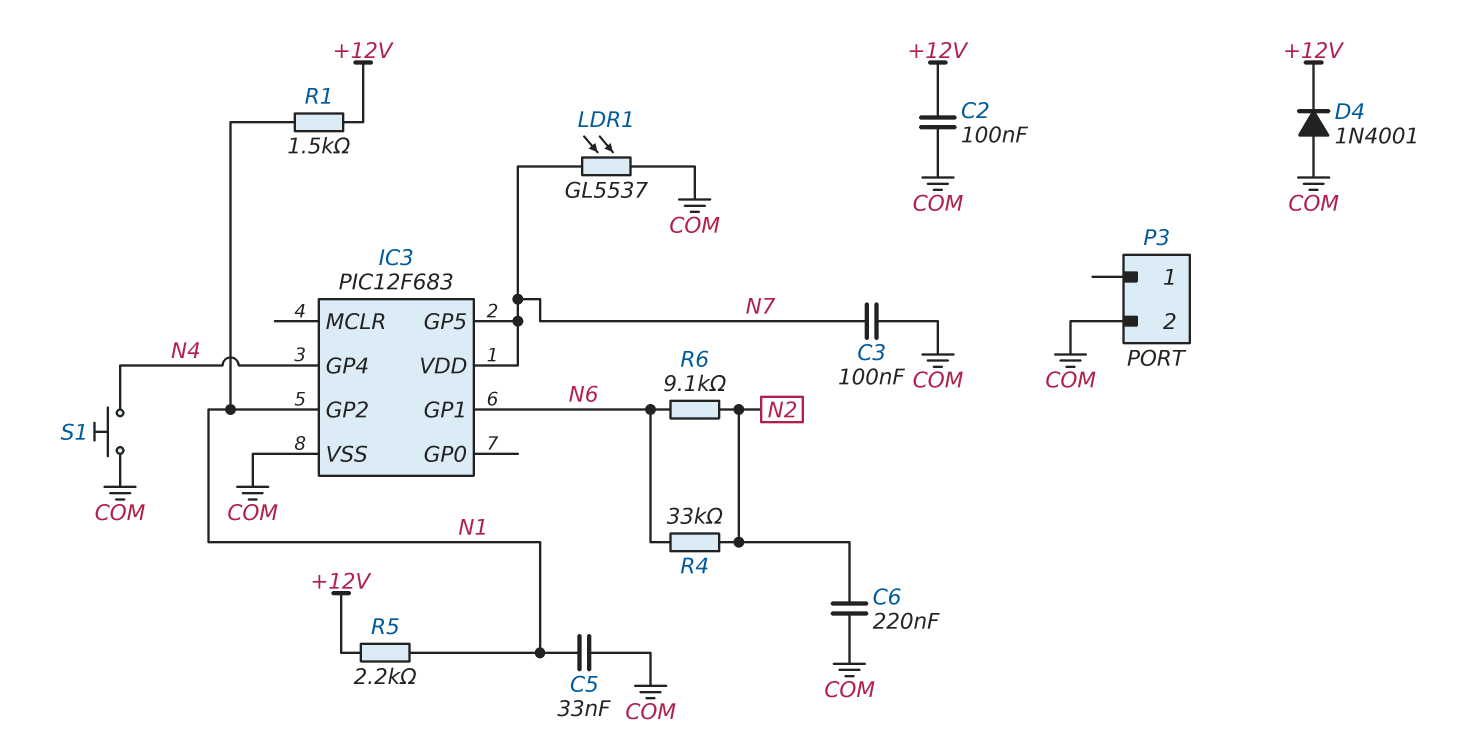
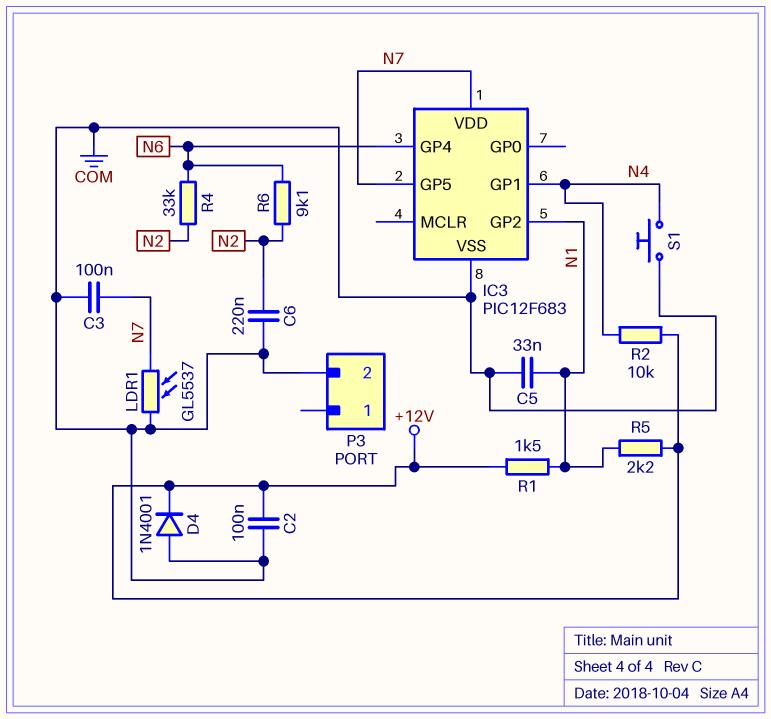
IC3 pin GP1: N6 -> N4
IC3 pin GP4: N4 -> N6
R2: none -> 10k (+12V, N4)

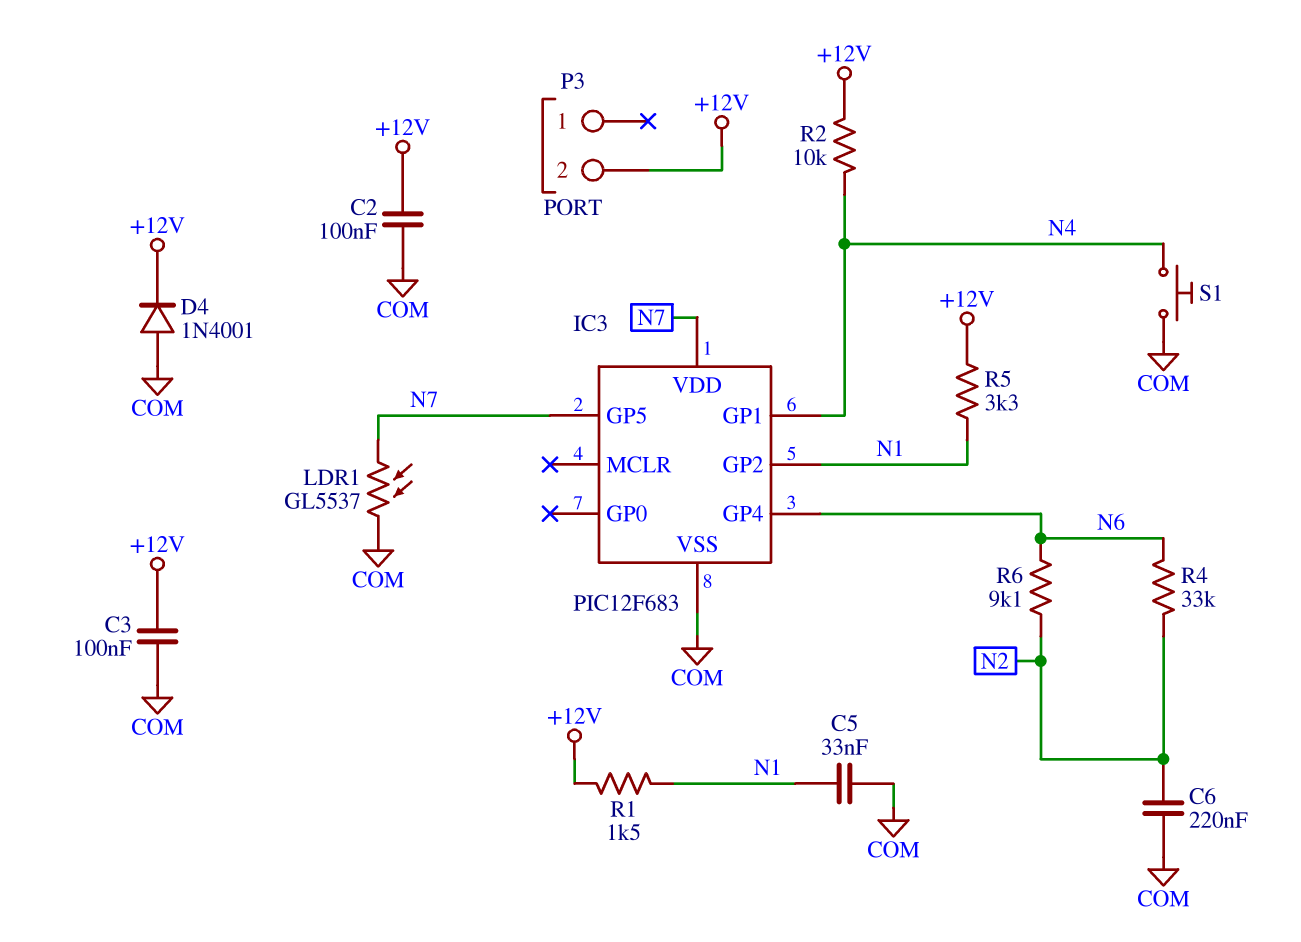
C3: 100nF (COM, N7) -> 100nF (+12V, COM)
P3 pin 2: COM -> +12V
R5: 2.2k (+12V, N1) -> 3.3k (+12V, N1)

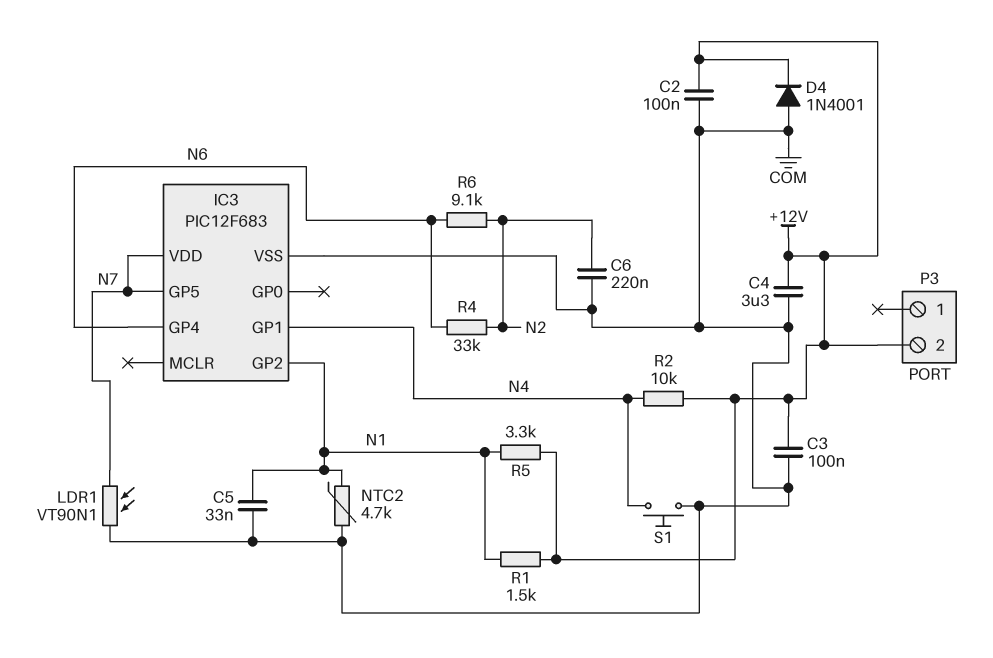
C4: none -> 3.3uF (+12V, COM)
LDR1: GL5537 (COM, N7) -> VT90N1 (COM, N7)
NTC2: none -> 4.7k (COM, N1)

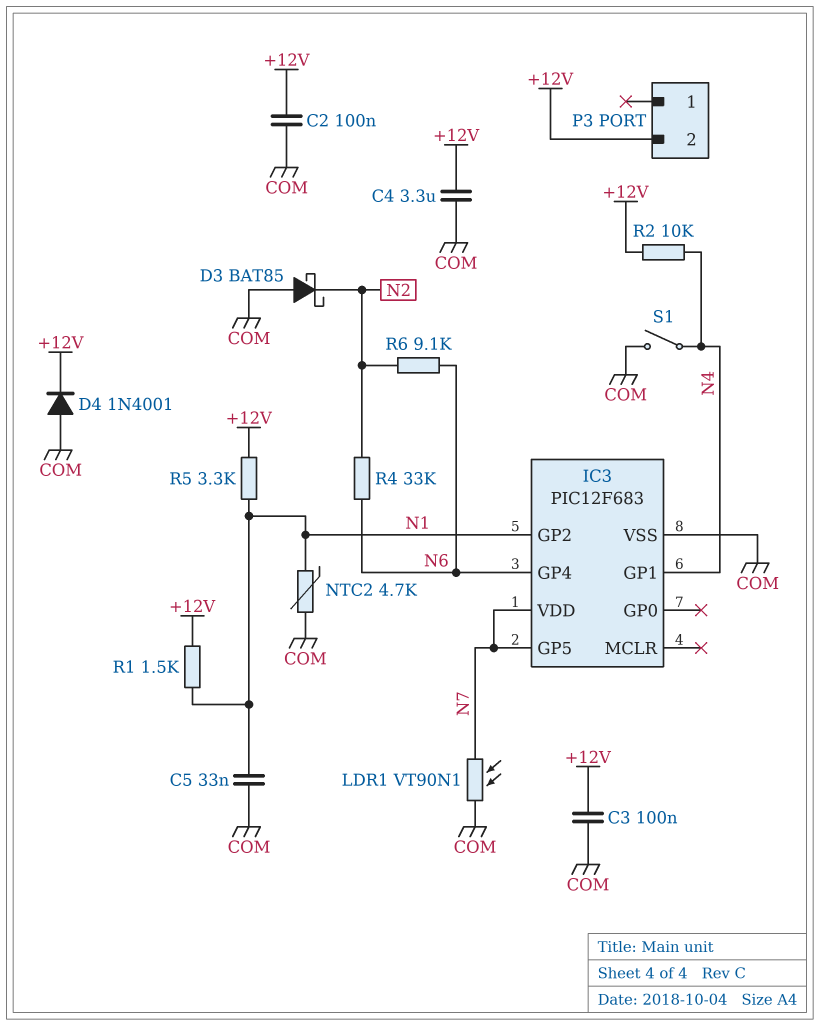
C6: 220nF (COM, N2) -> none
D3: none -> schottky BAT85 (A COM, K N2)
S1: button (COM, N4) -> switch (COM, N4)

